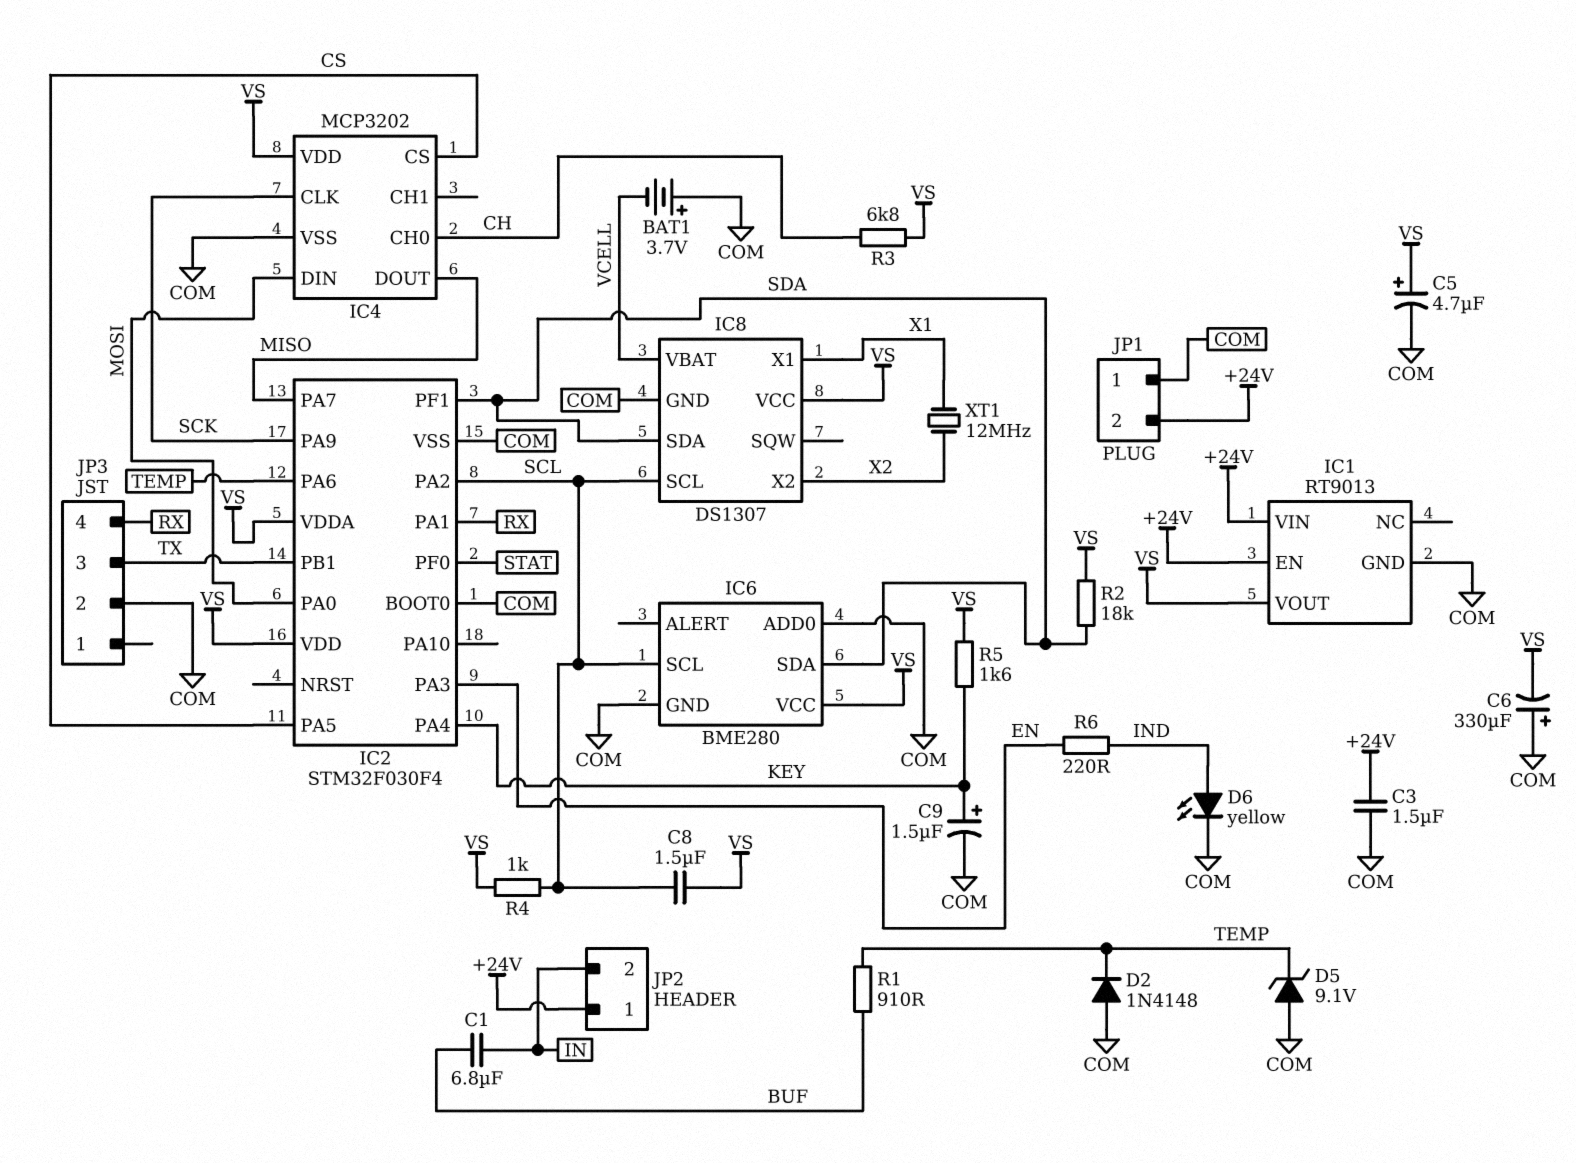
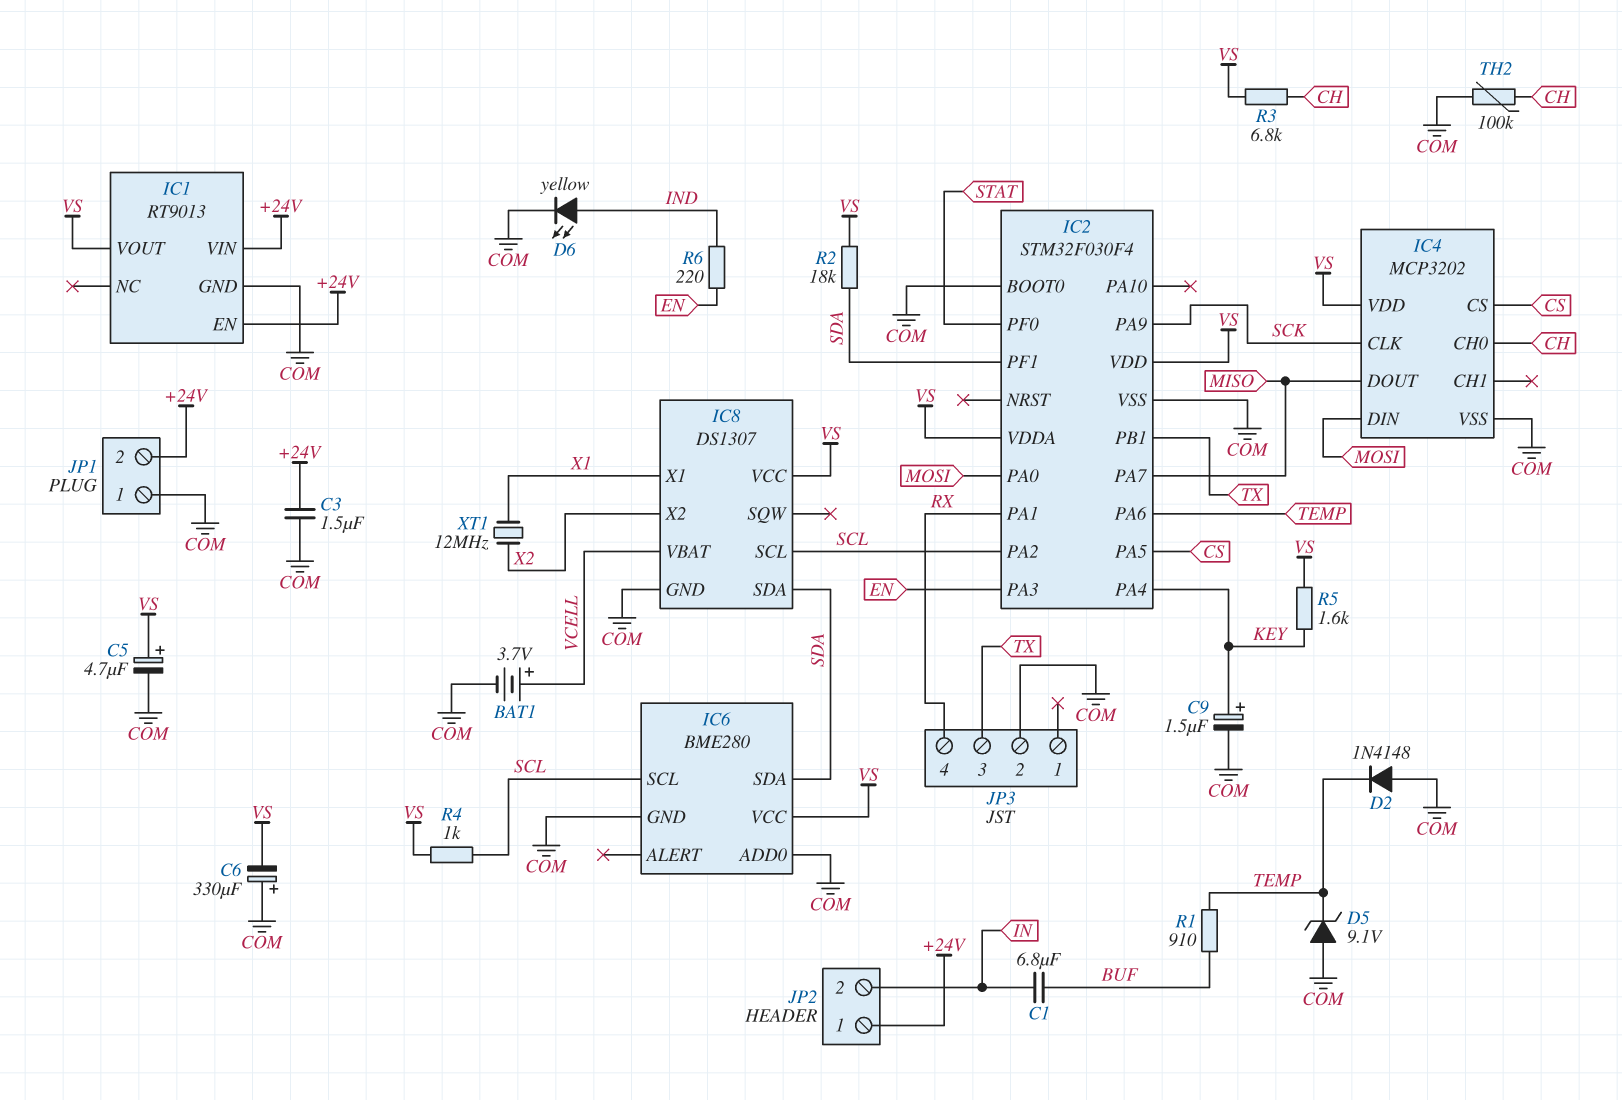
BAT1: 3.7V (plus COM, minus VCELL) -> 3.7V (plus VCELL, minus COM)
C8: 1.5uF (SCL, VS) -> none
TH2: none -> 100k (CH, COM)

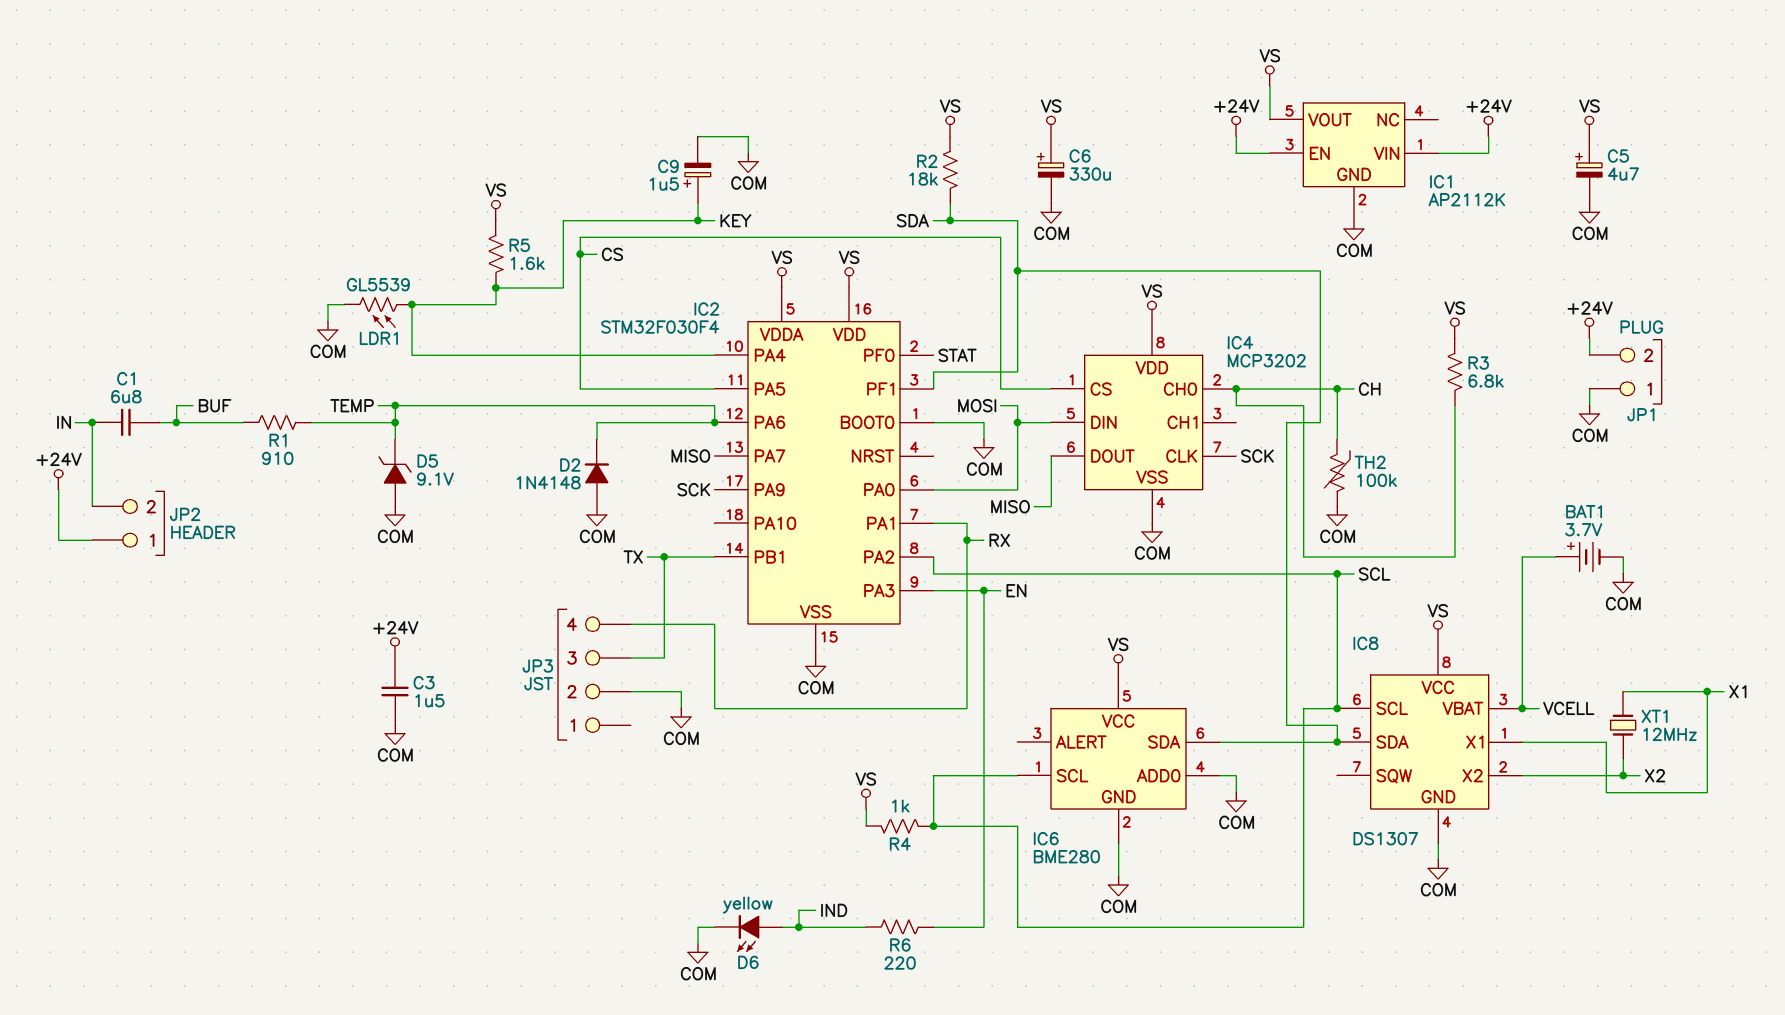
C6: 330uF (plus COM, minus VS) -> 330uF (plus VS, minus COM)
IC1: RT9013 -> AP2112K
LDR1: none -> GL5539 (COM, KEY)

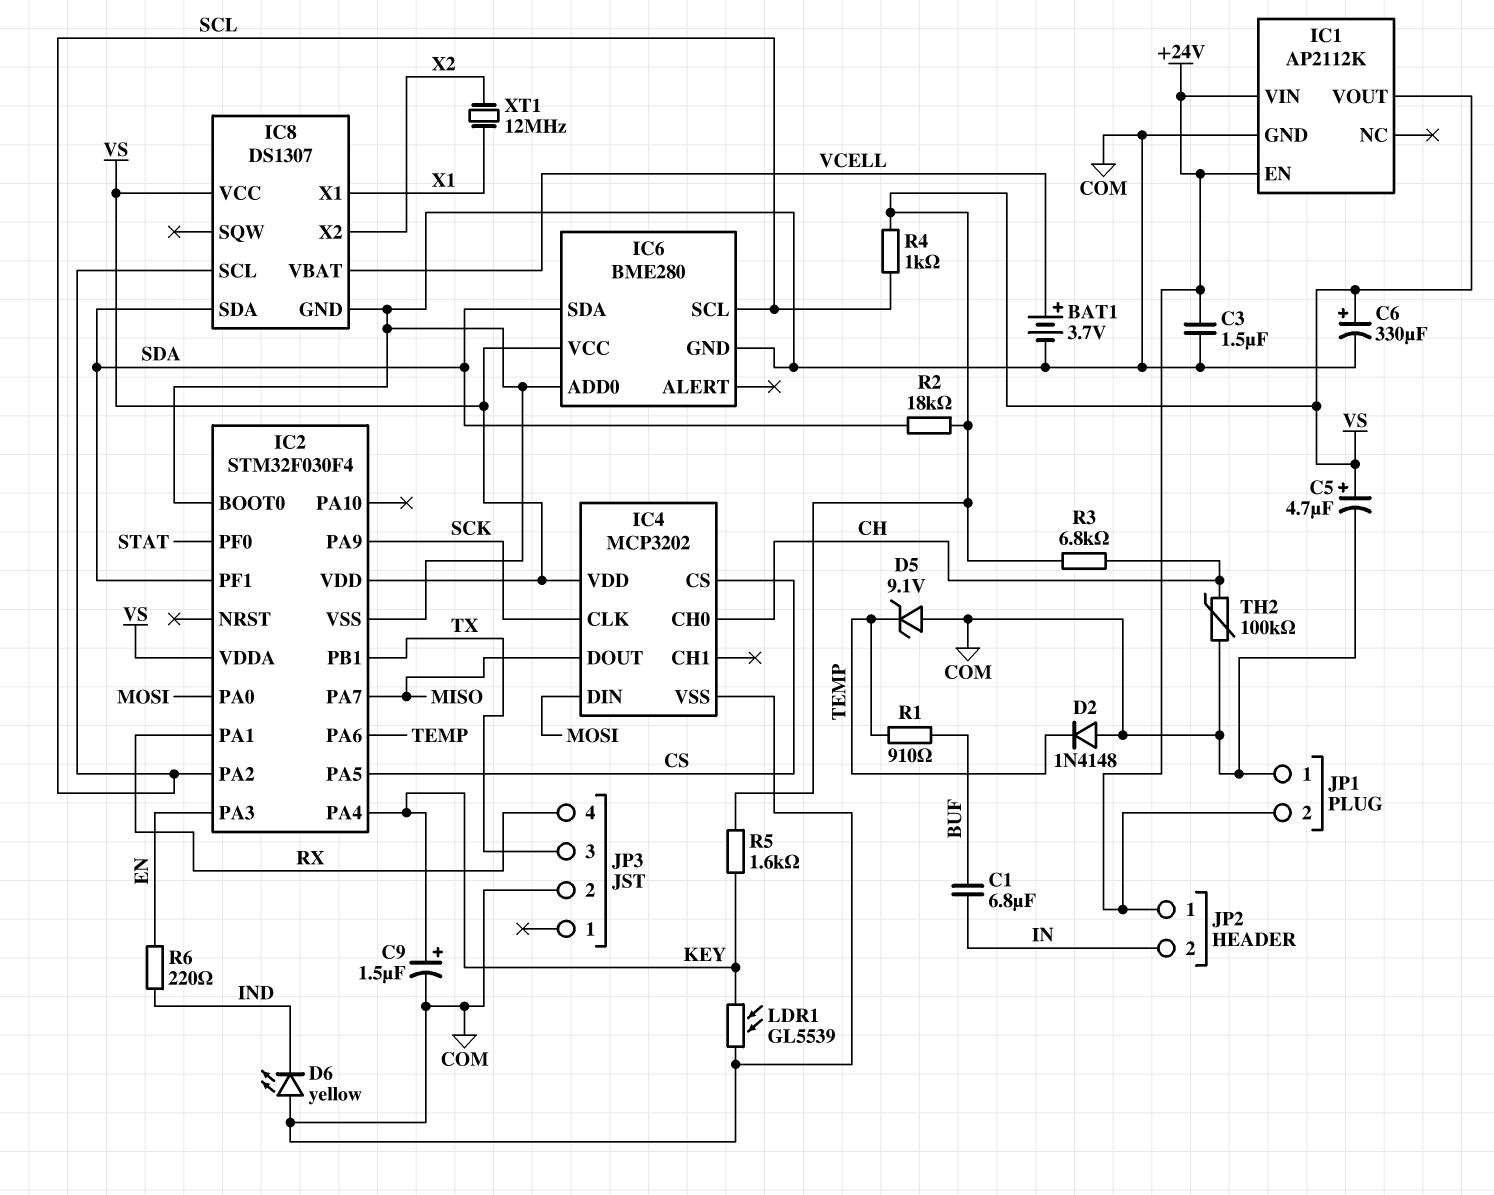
D6: LED yellow (A IND, K COM) -> LED yellow (A COM, K IND)

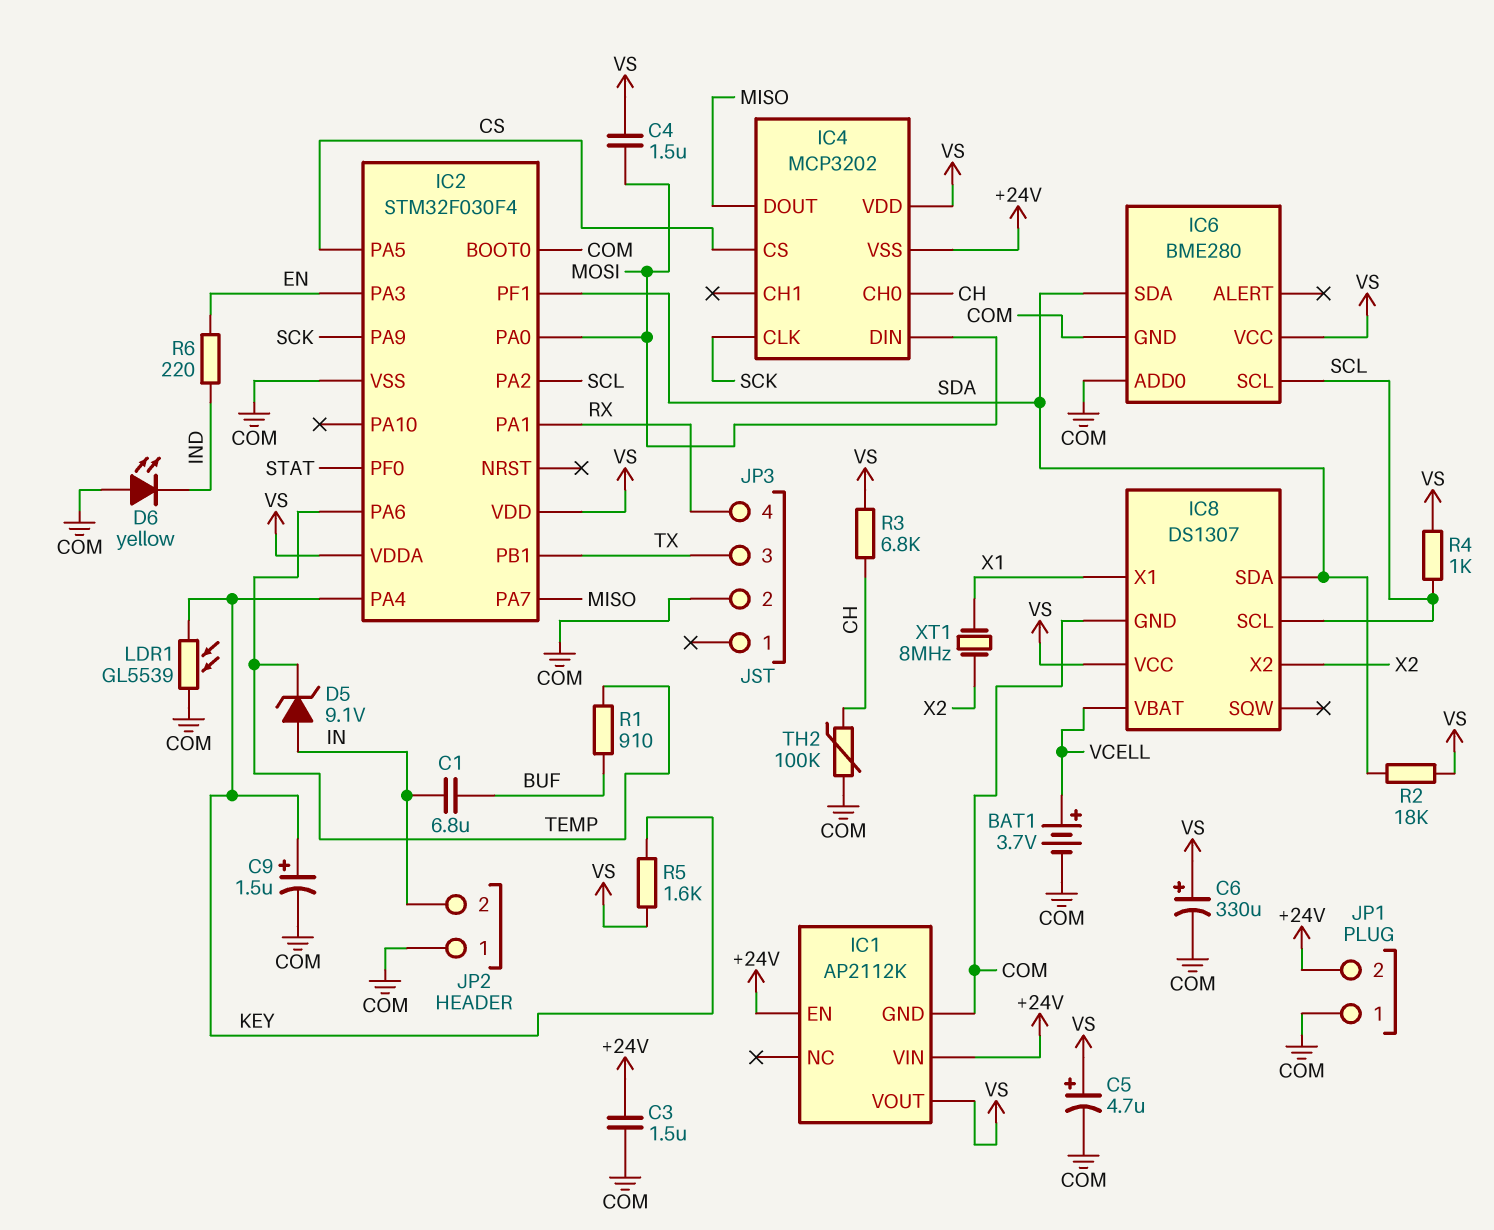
C4: none -> 1.5uF (MOSI, VS)
D2: diode 1N4148 (A COM, K TEMP) -> none
D5: zener 9.1V (A COM, K TEMP) -> zener 9.1V (A IN, K TEMP)
IC4 pin VSS: COM -> +24V
JP2 pin 1: +24V -> COM
XT1: 12MHz (X1, X2) -> 8MHz (X1, X2)

